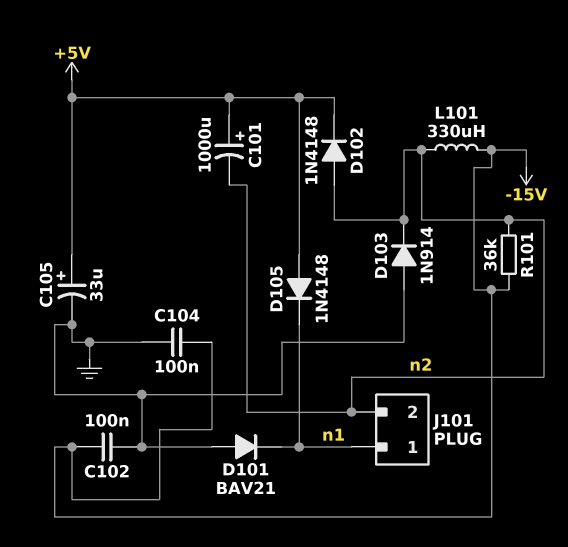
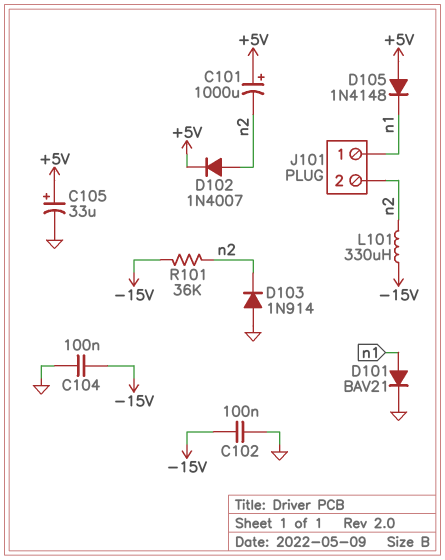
D101: diode BAV21 (A GND, K n1) -> diode BAV21 (A n1, K GND)
D102: diode 1N4148 (A n2, K +5V) -> diode 1N4007 (A n2, K +5V)

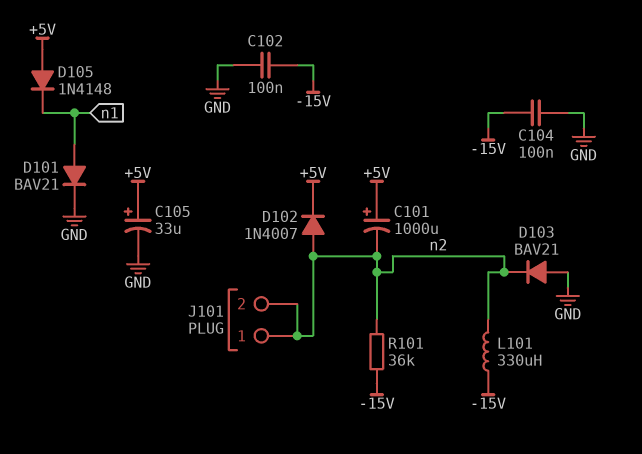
D103: diode 1N914 (A GND, K n2) -> diode BAV21 (A GND, K n2)
J101 pin 1: n1 -> n2

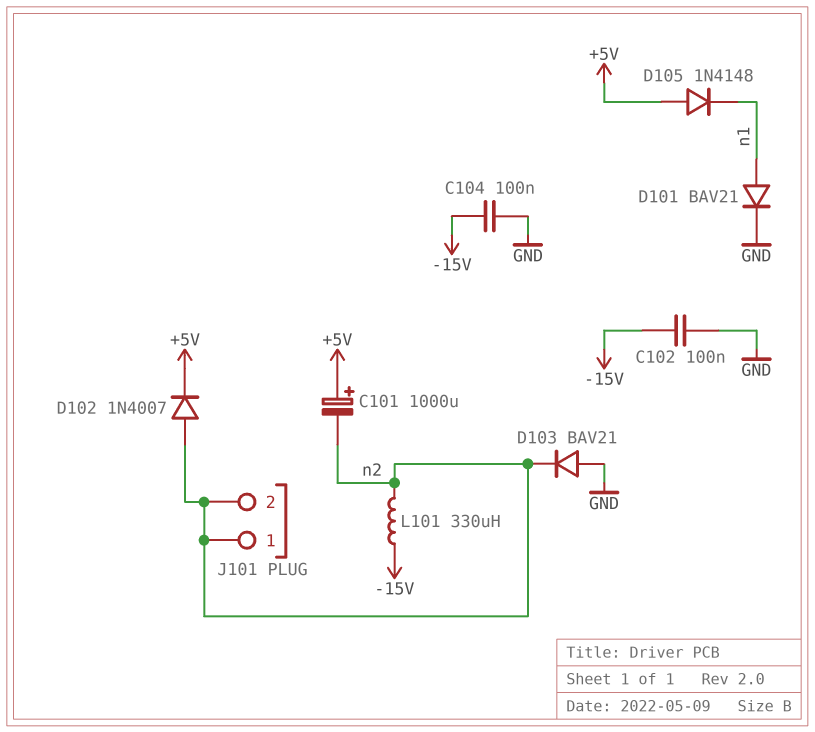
C105: 33uF (plus +5V, minus GND) -> none
R101: 36k (-15V, n2) -> none

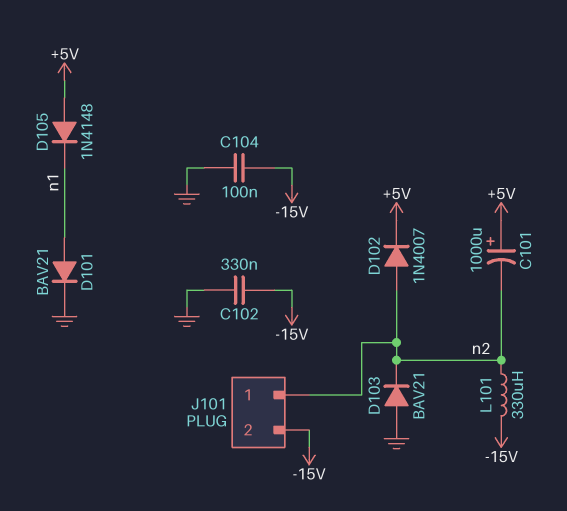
C102: 100nF (-15V, GND) -> 330nF (-15V, GND)
J101 pin 2: n2 -> -15V

